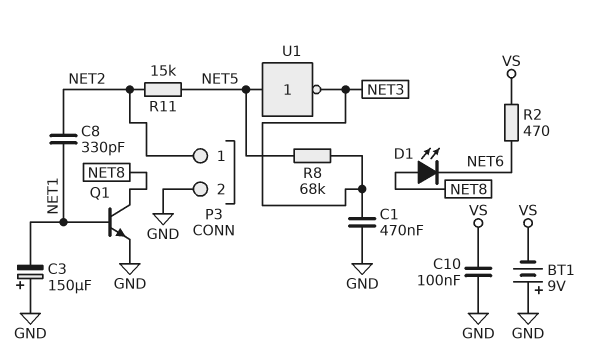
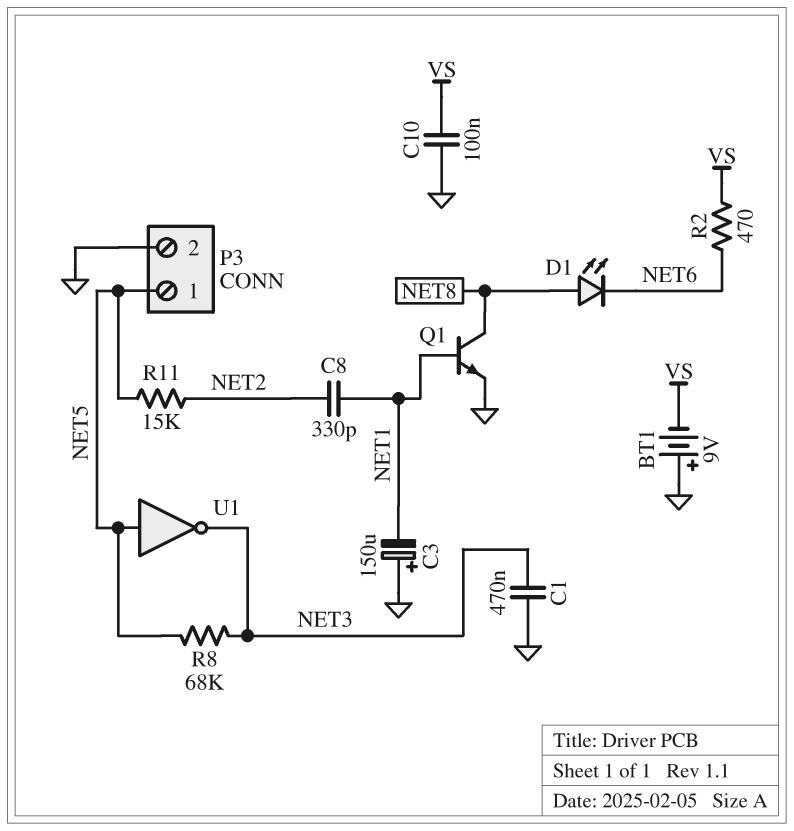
P3 pin 1: NET2 -> NET5

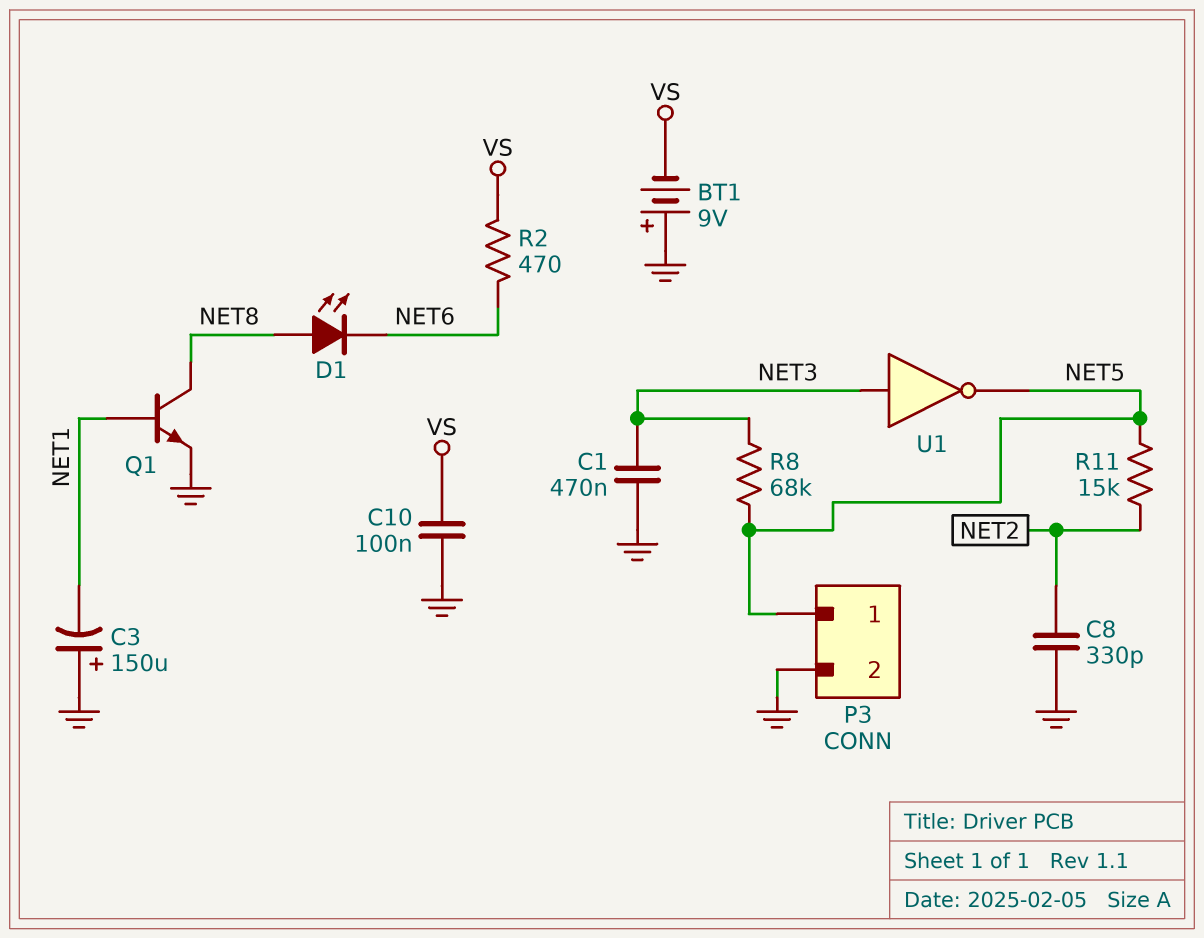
C8: 330pF (NET1, NET2) -> 330pF (GND, NET2)
U1: NOT (in NET5, out NET3) -> NOT (in NET3, out NET5)

